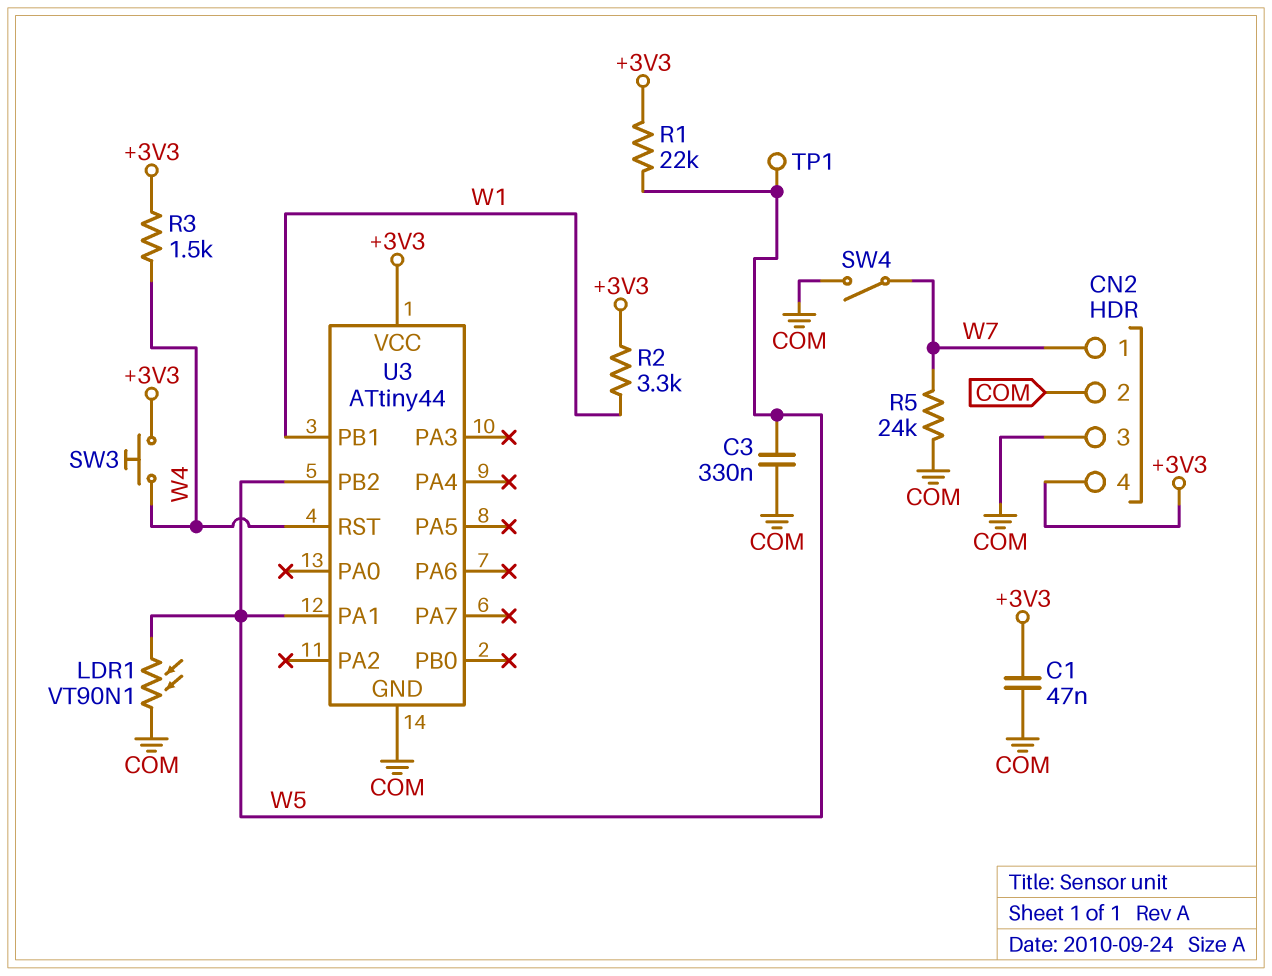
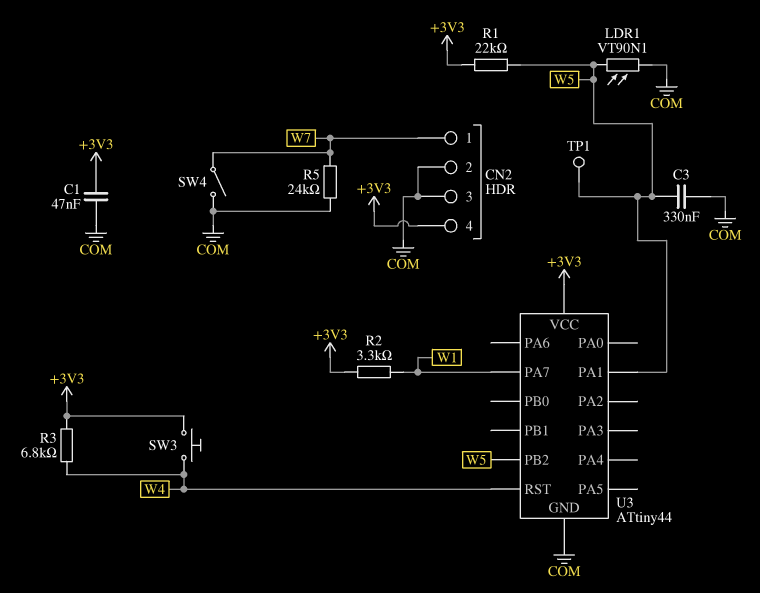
R3: 1.5k (+3V3, W4) -> 6.8k (+3V3, W4)
U3 pin PA7: none -> W1
U3 pin PB1: W1 -> none

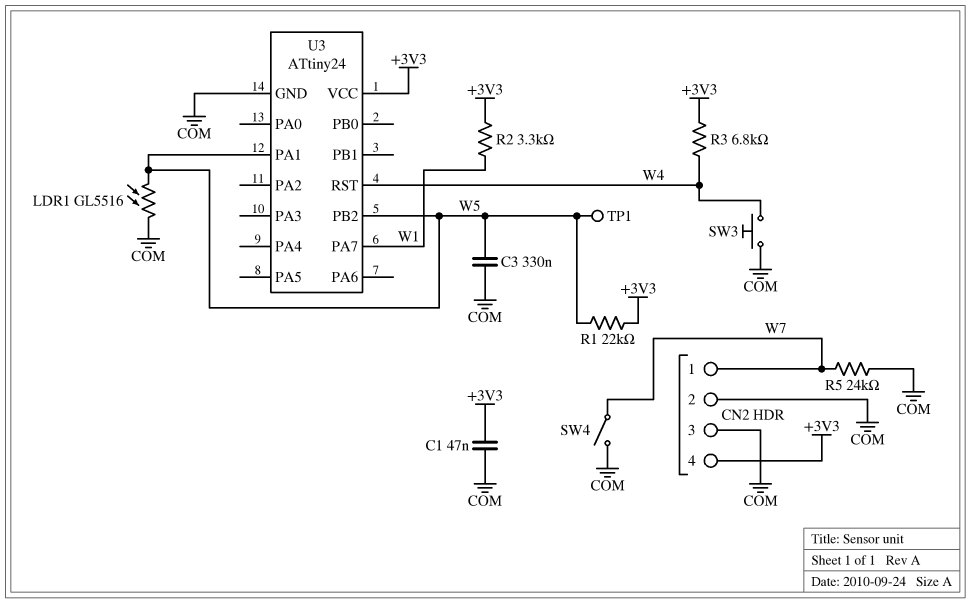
LDR1: VT90N1 (COM, W5) -> GL5516 (COM, W5)
SW3: button (+3V3, W4) -> button (COM, W4)
U3: ATtiny44 -> ATtiny24

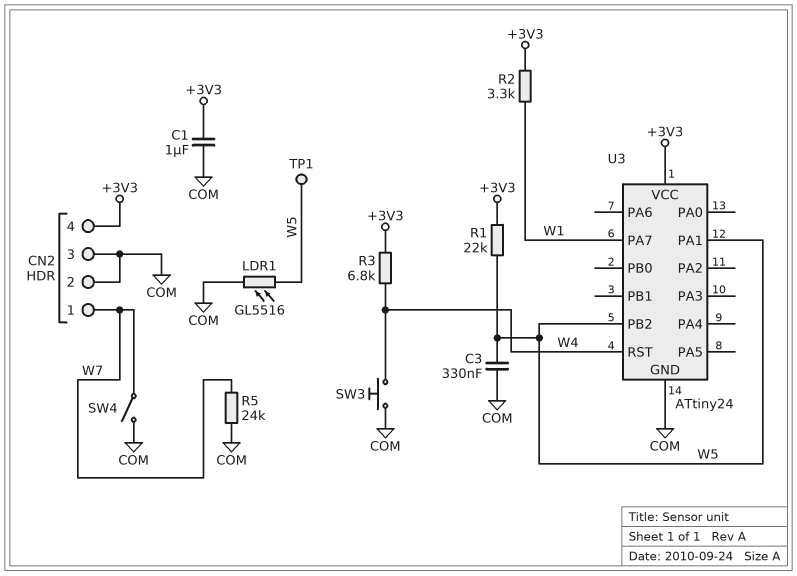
C1: 47nF (+3V3, COM) -> 1uF (+3V3, COM)

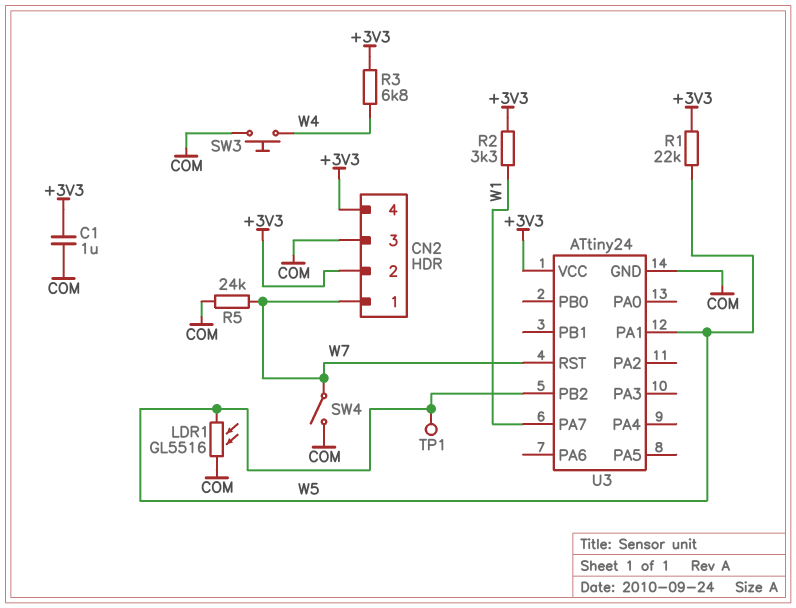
C3: 330nF (COM, W5) -> none
CN2 pin 2: COM -> +3V3
U3 pin RST: W4 -> W7

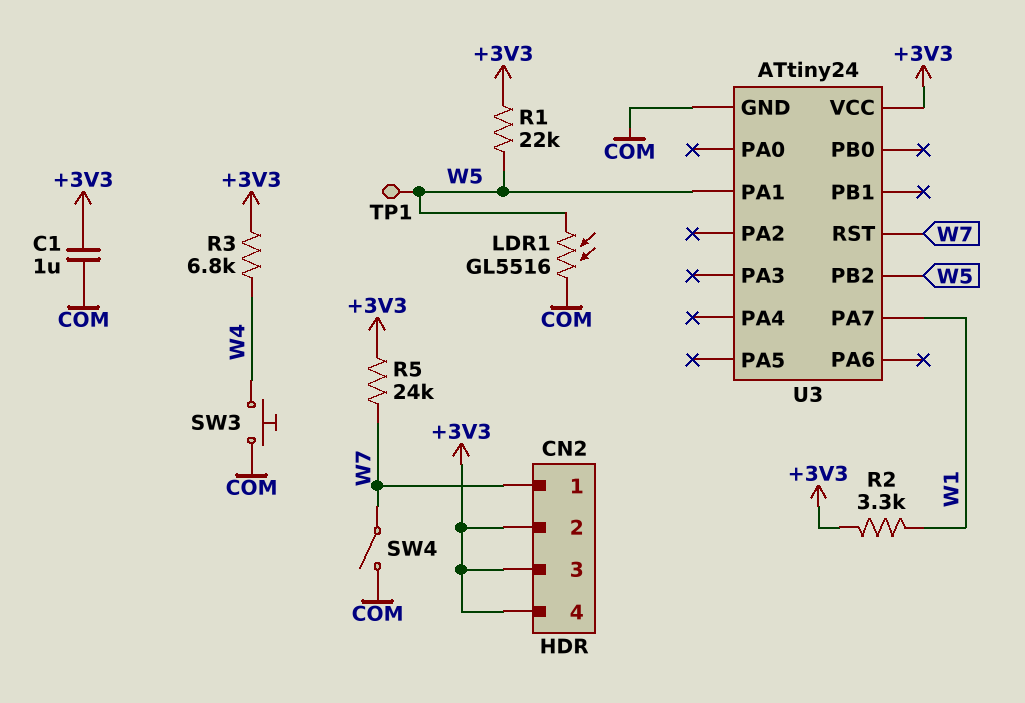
CN2 pin 3: COM -> +3V3
R5: 24k (COM, W7) -> 24k (+3V3, W7)

